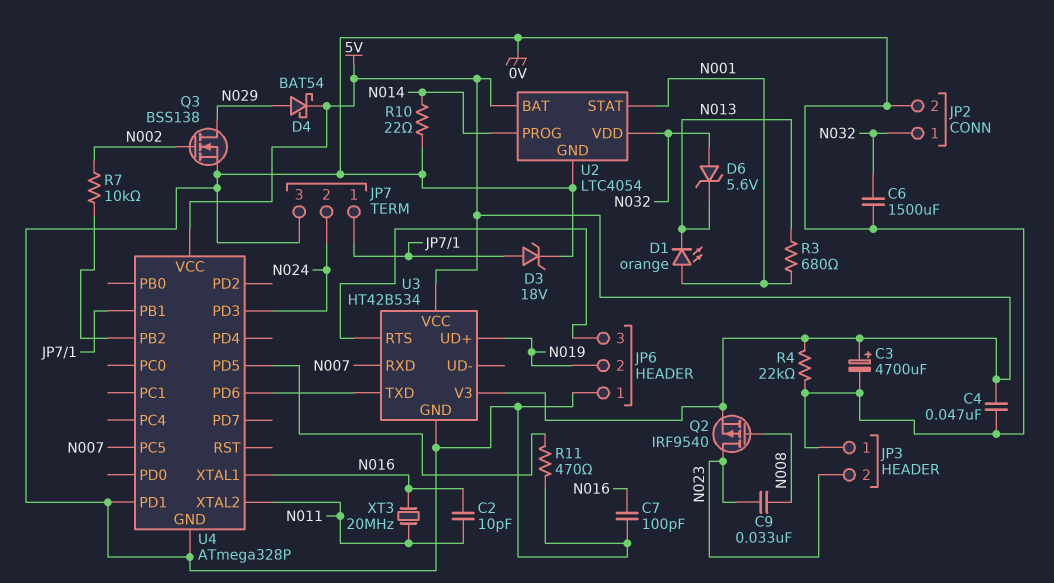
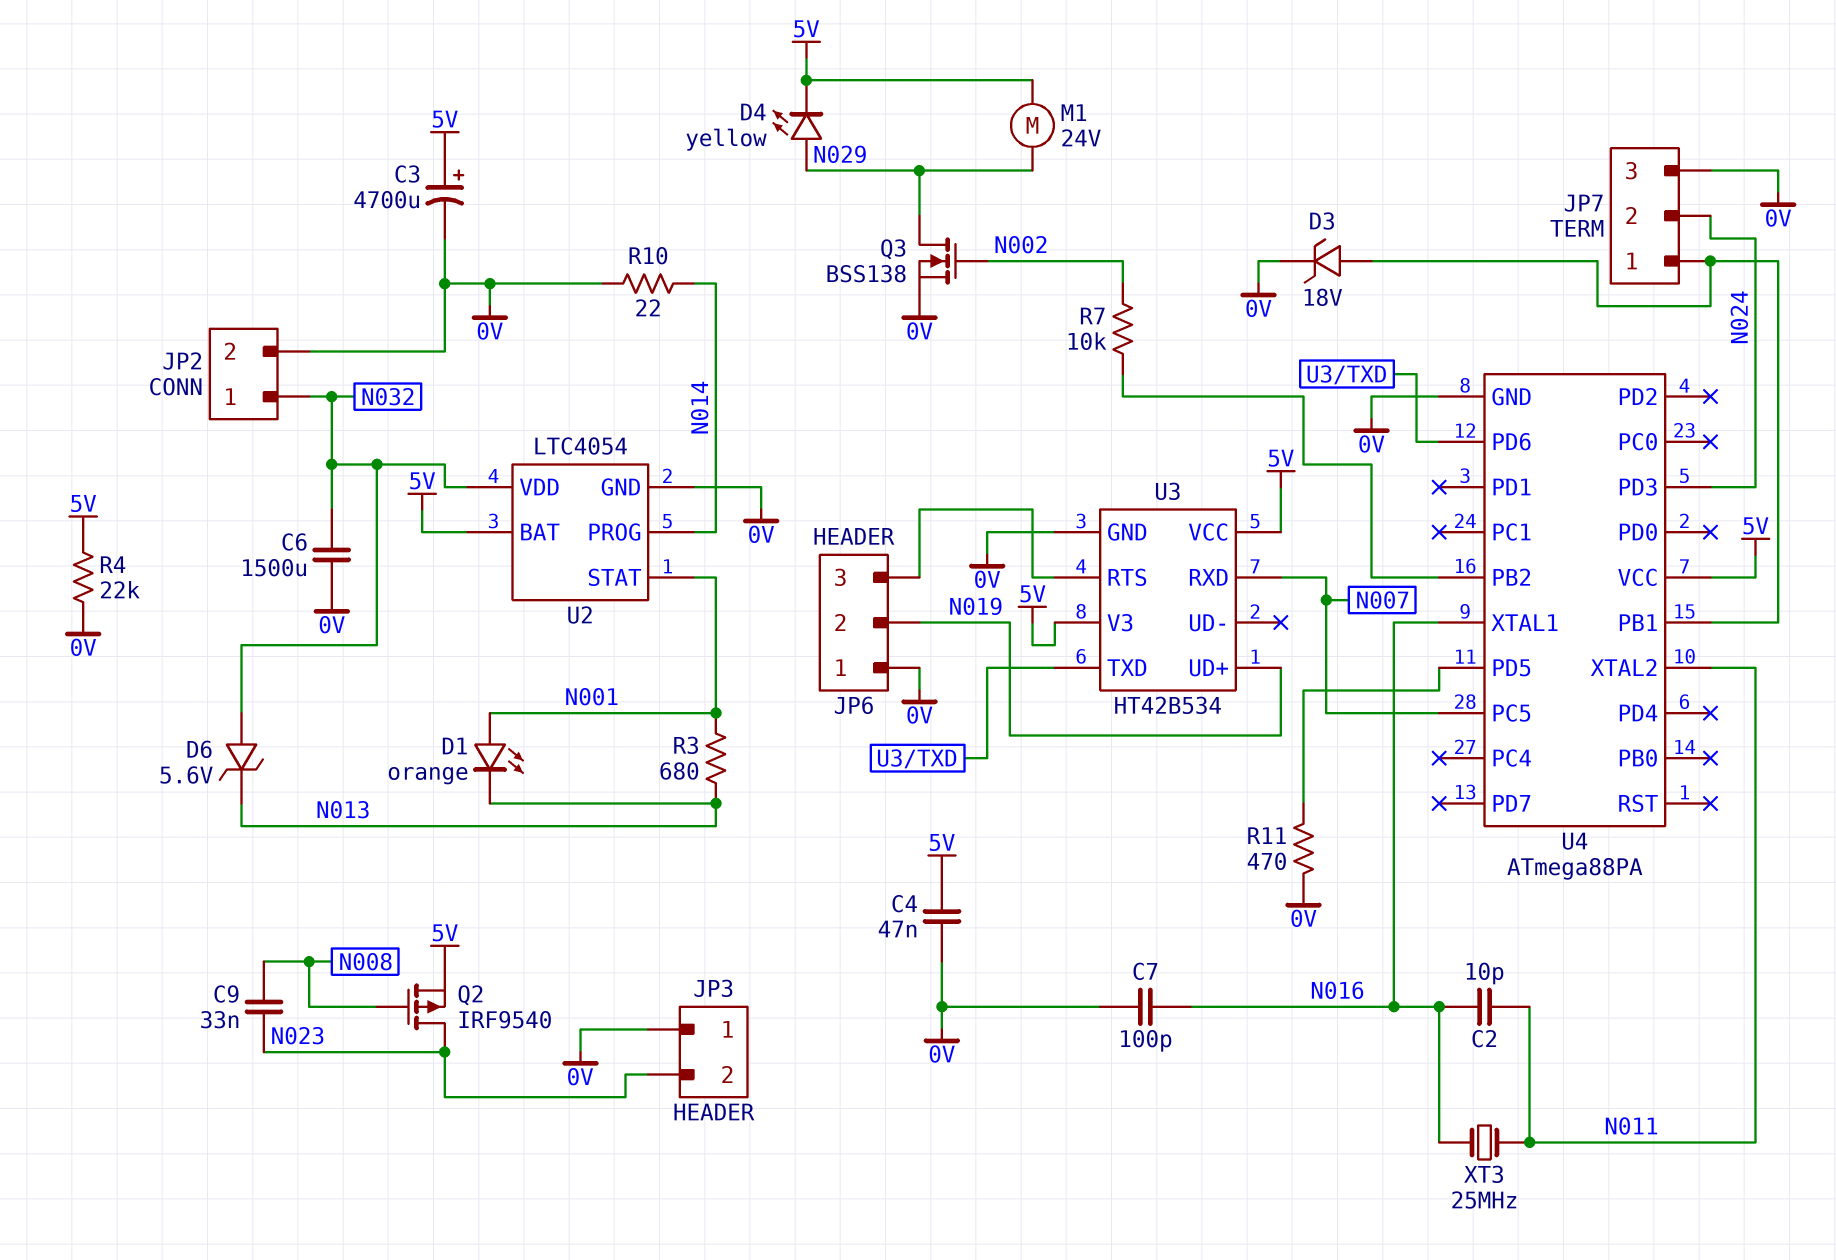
D4: schottky BAT54 (A N029, K 5V) -> LED yellow (A N029, K 5V)
M1: none -> motor 24V (5V, N029)
U4: ATmega328P -> ATmega88PA
U4 pin PD1: 0V -> none
XT3: 20MHz (N011, N016) -> 25MHz (N011, N016)

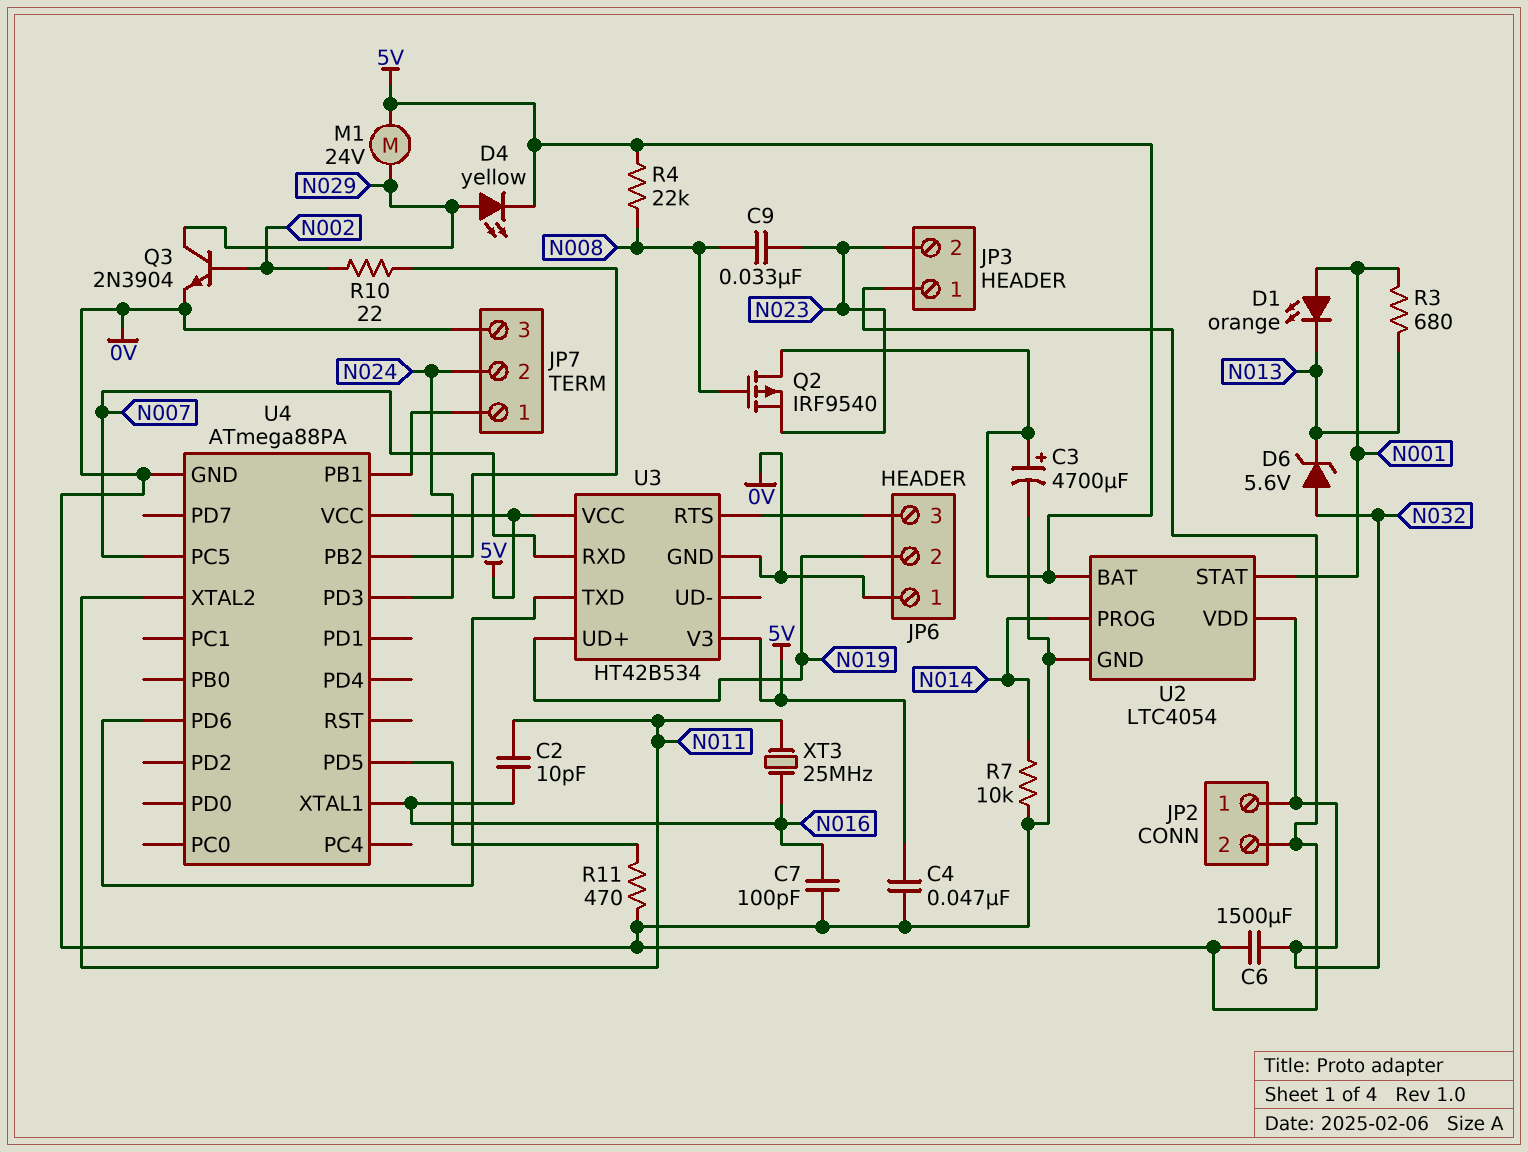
D3: zener 18V (A JP7/1, K 0V) -> none
Q2: PMOS IRF9540 (G N008, D N023, S 5V) -> PMOS IRF9540 (G N008, D 5V, S N023)
Q3: NMOS BSS138 (G N002, D N029, S 0V) -> NPN 2N3904 (B N002, C N029, E 0V)
R4: 22k (0V, 5V) -> 22k (5V, N008)
R7: 10k (N002, U4/PB2) -> 10k (0V, N014)
R10: 22 (0V, N014) -> 22 (N002, U4/PB2)

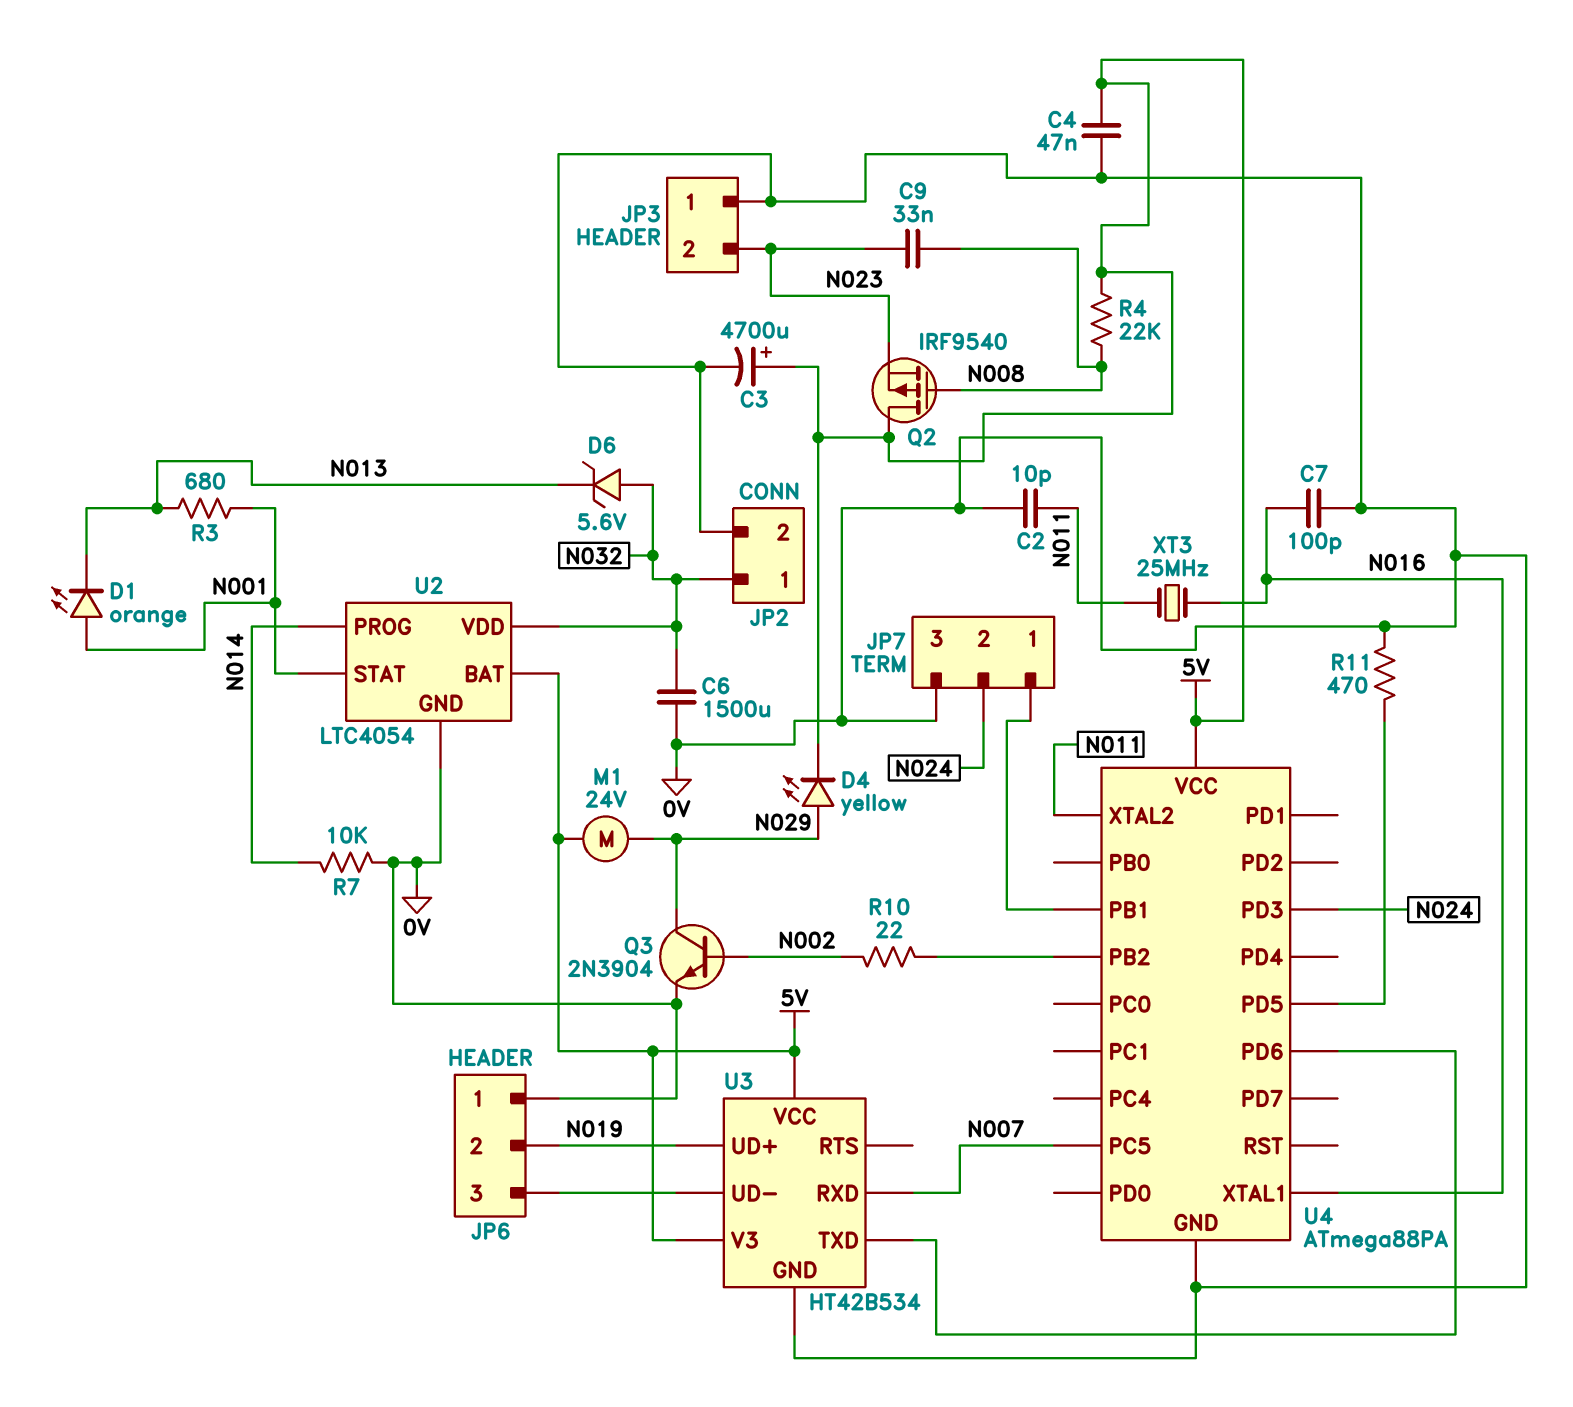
C2: 10pF (N011, N016) -> 10pF (0V, N011)
U3 pin RTS: JP6/3 -> none
U3 pin UD-: none -> JP6/3

